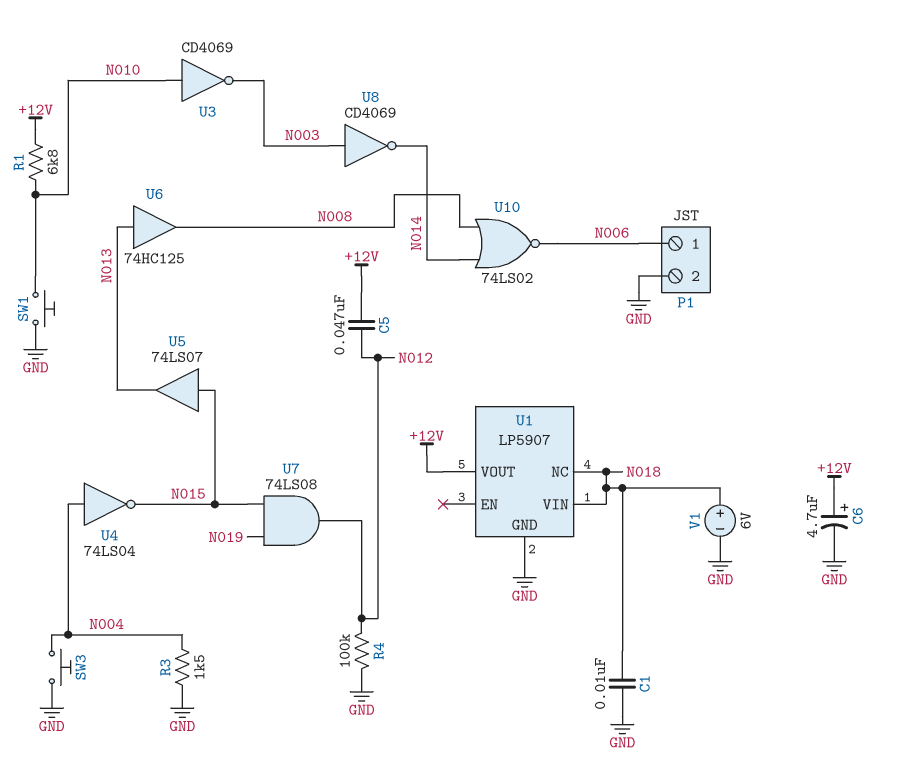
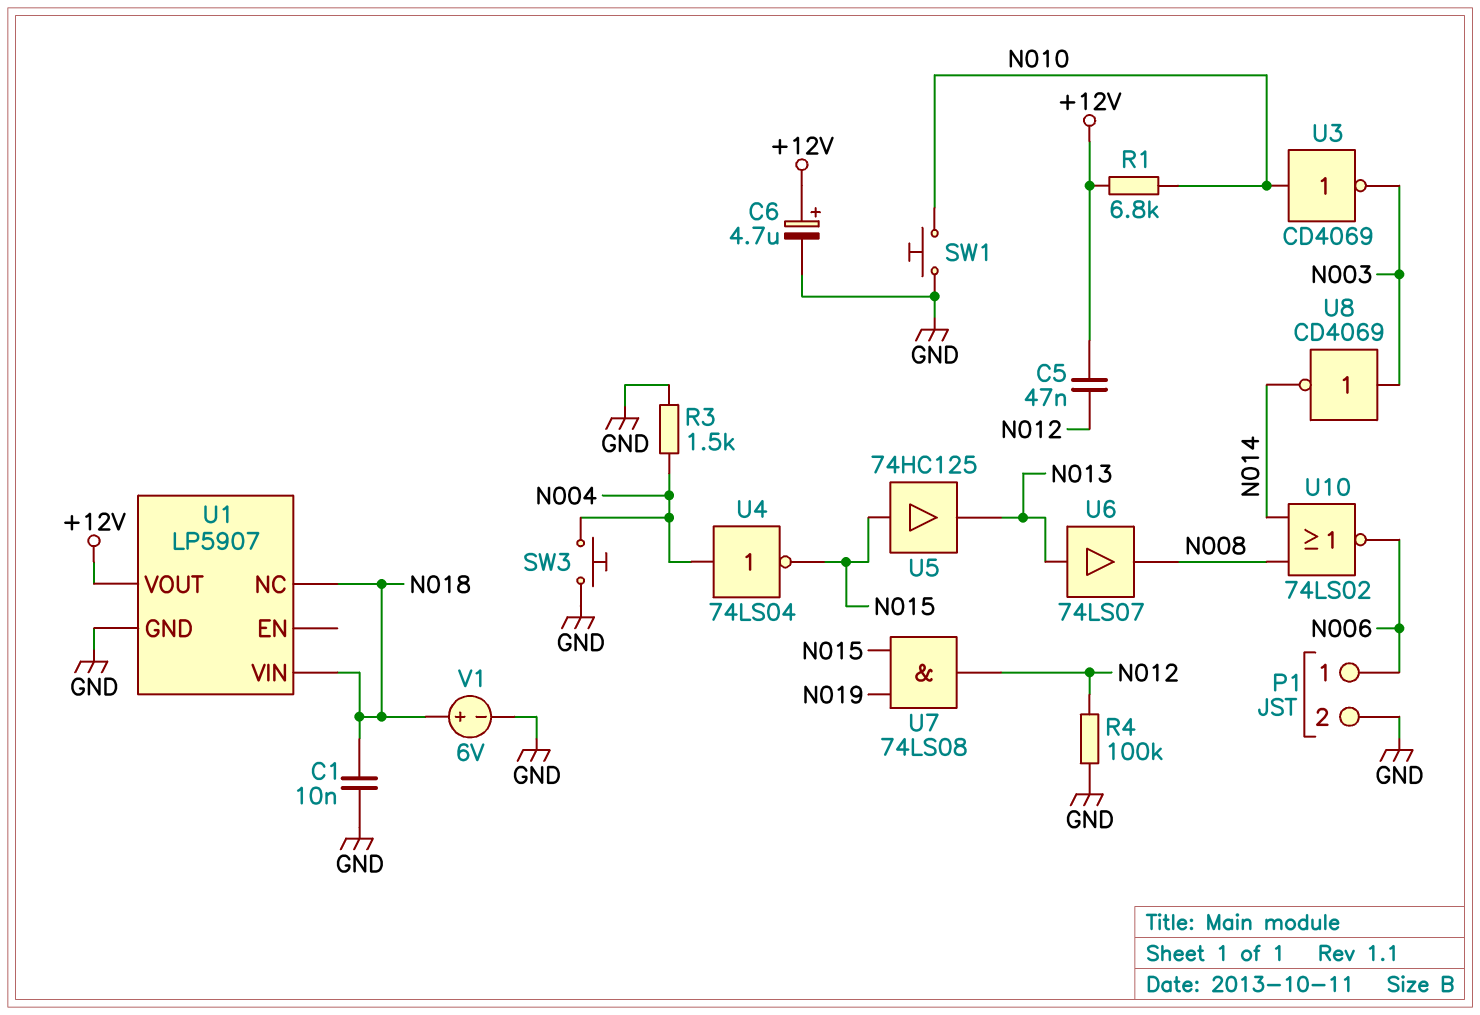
U5: buffer 74LS07 (in N015, out N013) -> buffer 74HC125 (in N015, out N013)
U6: buffer 74HC125 (in N013, out N008) -> buffer 74LS07 (in N013, out N008)

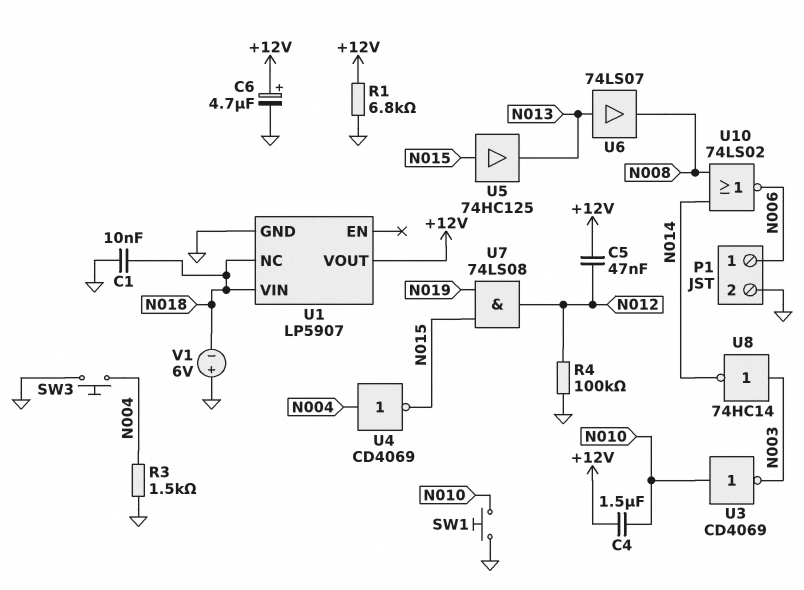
C4: none -> 1.5uF (+12V, N010)
R1: 6.8k (+12V, N010) -> 6.8k (+12V, GND)
U4: NOT 74LS04 (in N004, out N015) -> NOT CD4069 (in N004, out N015)
U8: NOT CD4069 (in N003, out N014) -> NOT 74HC14 (in N003, out N014)
V1: 6V (plus N018, minus GND) -> 6V (plus GND, minus N018)

